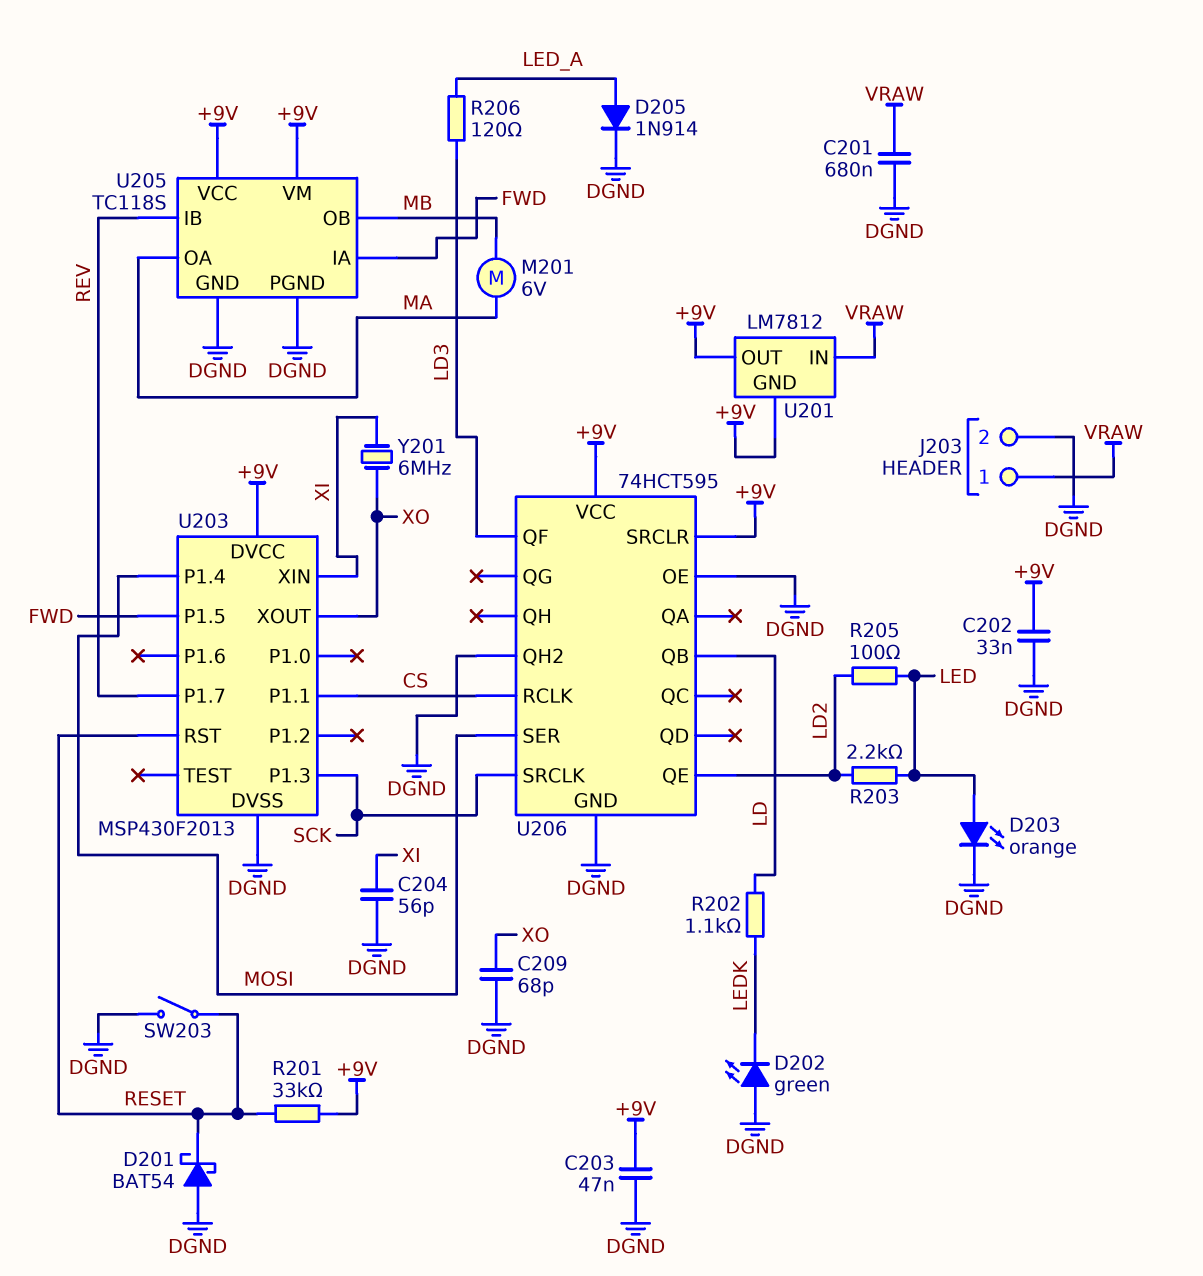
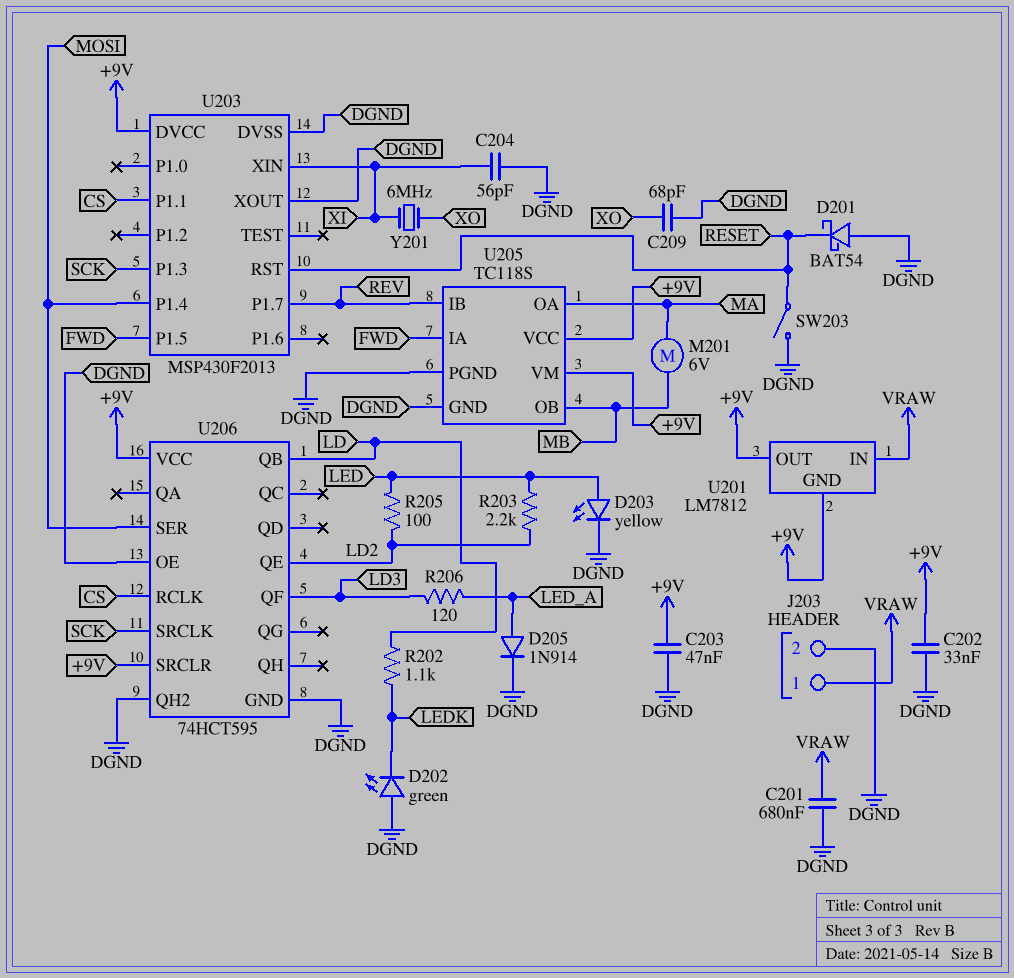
D203: LED orange (A LED, K DGND) -> LED yellow (A LED, K DGND)
R201: 33k (+9V, RESET) -> none
U203 pin XOUT: XO -> DGND

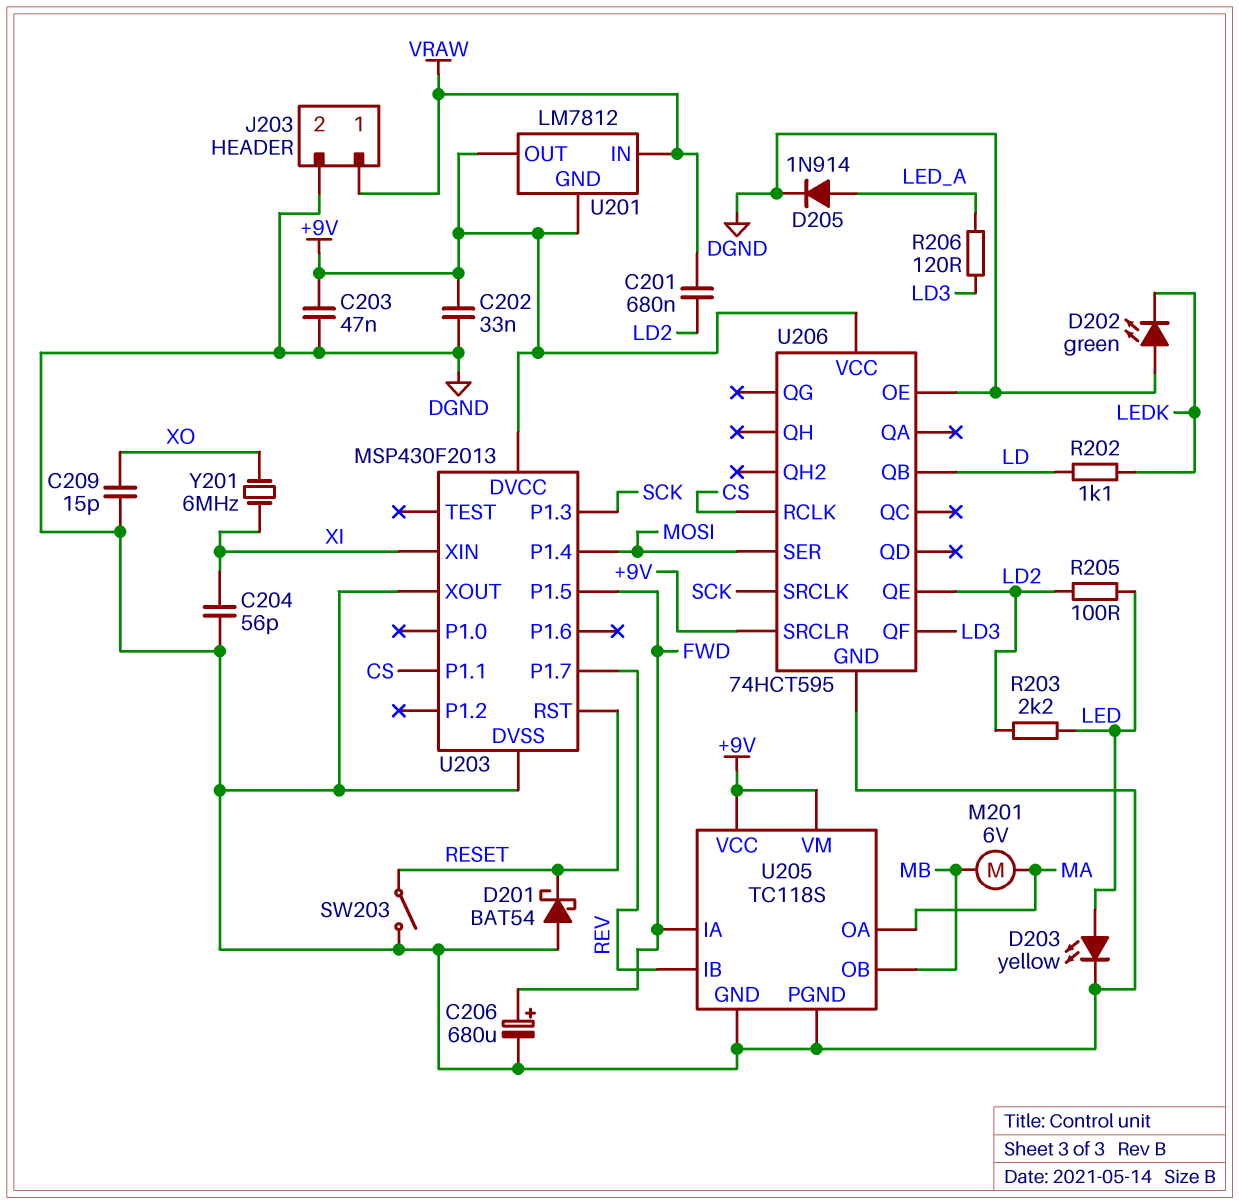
C201: 680nF (DGND, VRAW) -> 680nF (LD2, VRAW)
C206: none -> 680uF (plus FWD, minus DGND)
C209: 68pF (DGND, XO) -> 15pF (DGND, XO)
U206 pin QH2: DGND -> none

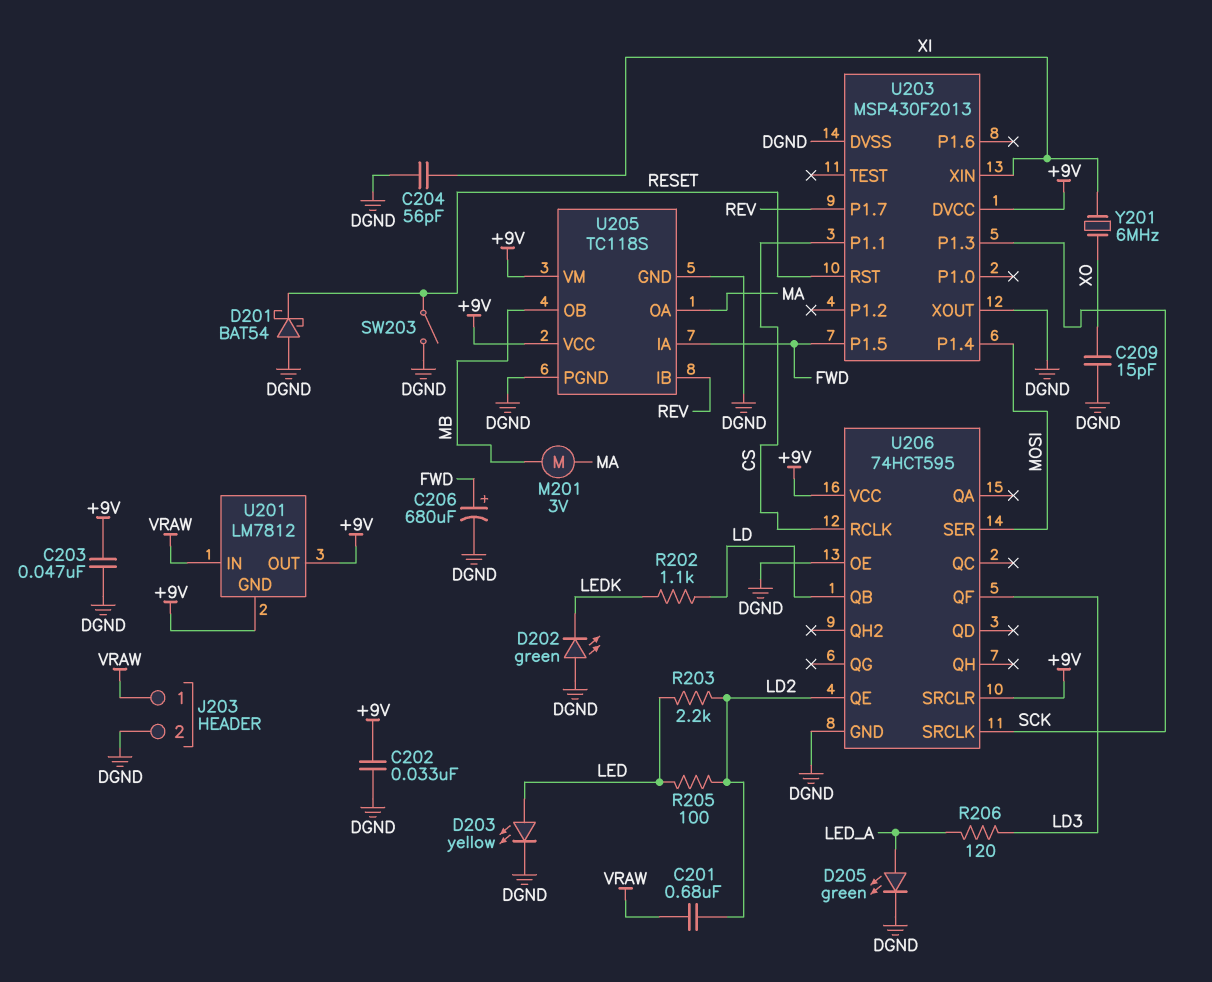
D205: diode 1N914 (A LED_A, K DGND) -> LED green (A LED_A, K DGND)
M201: motor 6V (MA, MB) -> motor 3V (MA, MB)

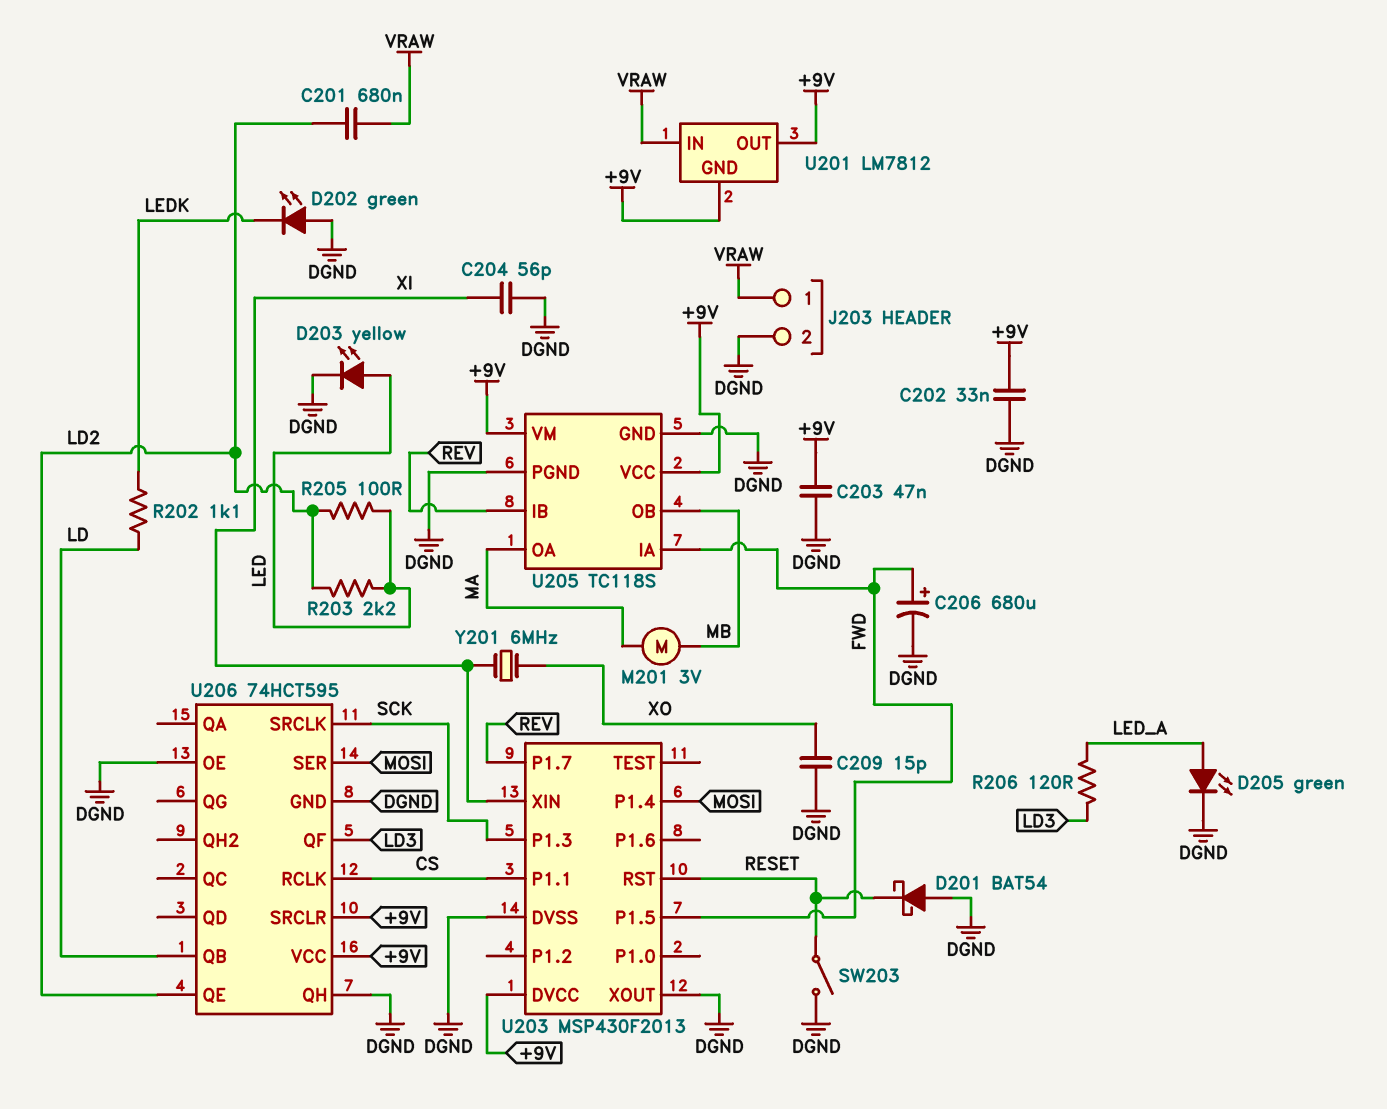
U206 pin QH: none -> DGND

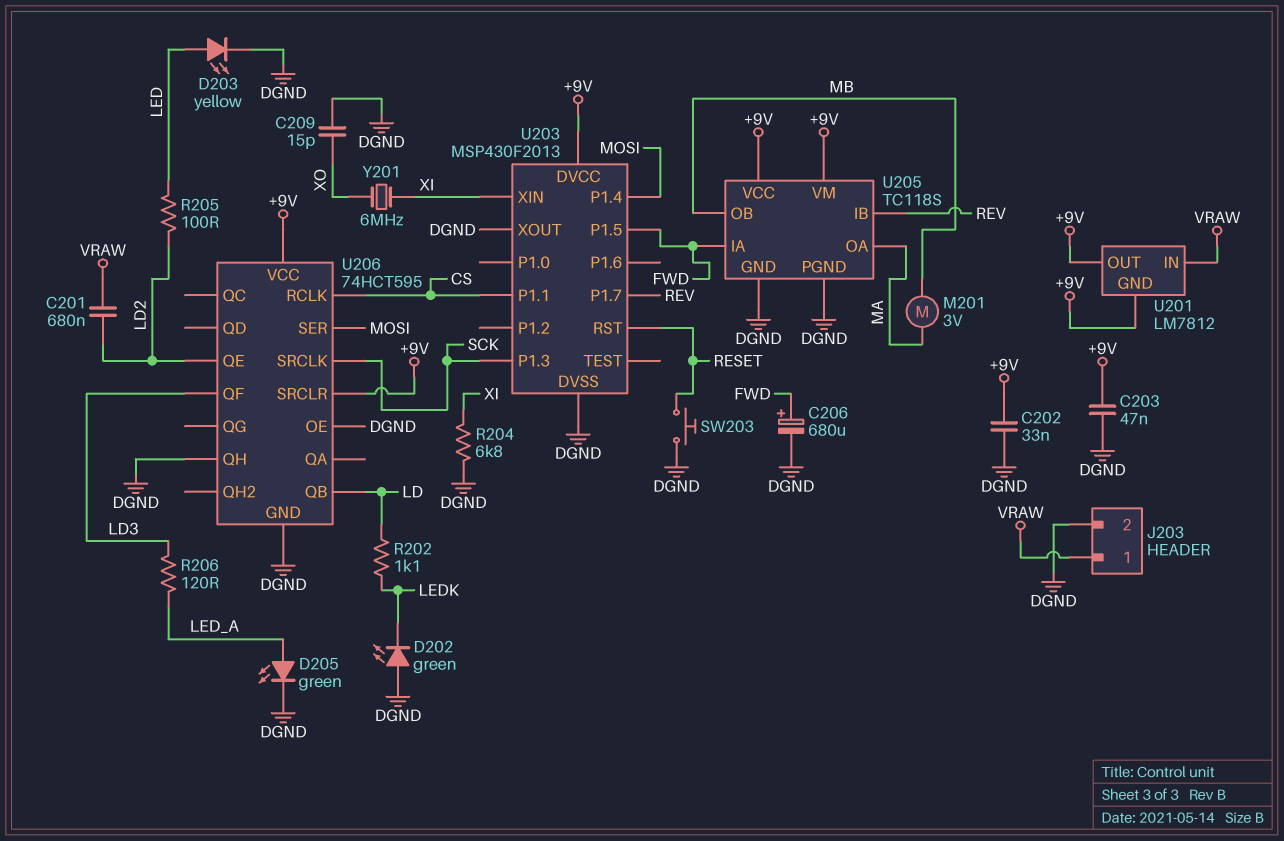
C204: 56pF (DGND, XI) -> none
D201: schottky BAT54 (A DGND, K RESET) -> none
R203: 2.2k (LD2, LED) -> none
R204: none -> 6.8k (DGND, XI)
SW203: switch (DGND, RESET) -> button (DGND, RESET)

